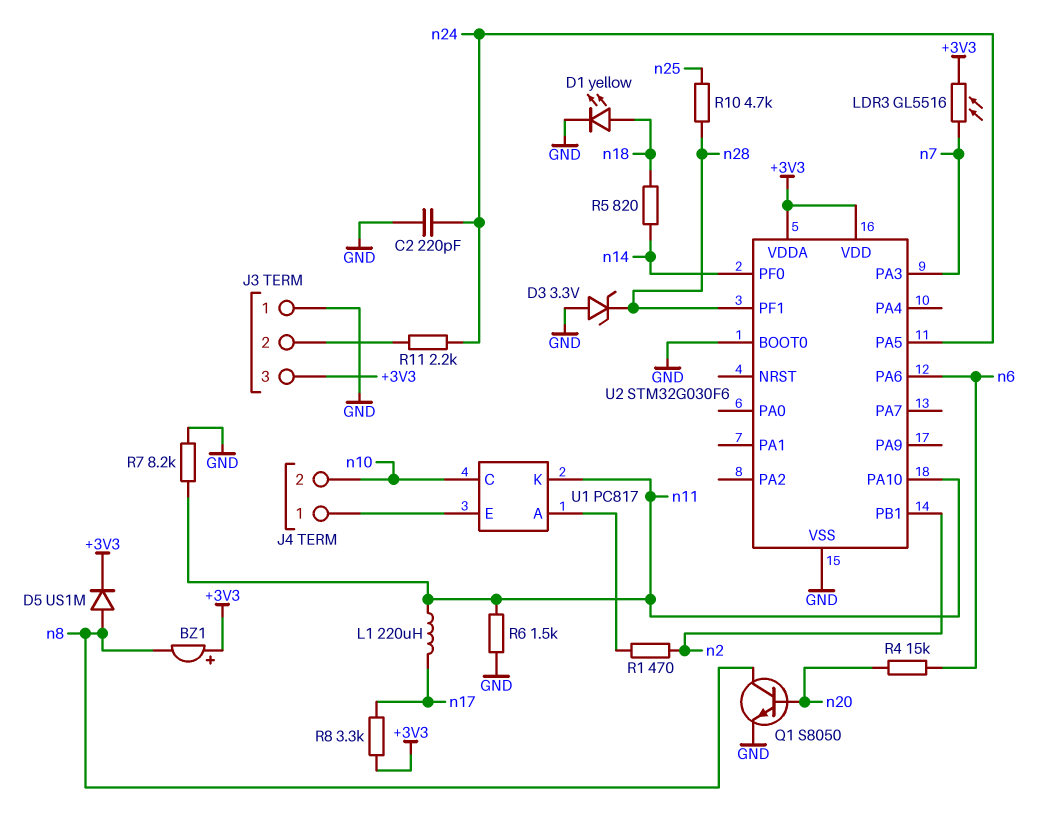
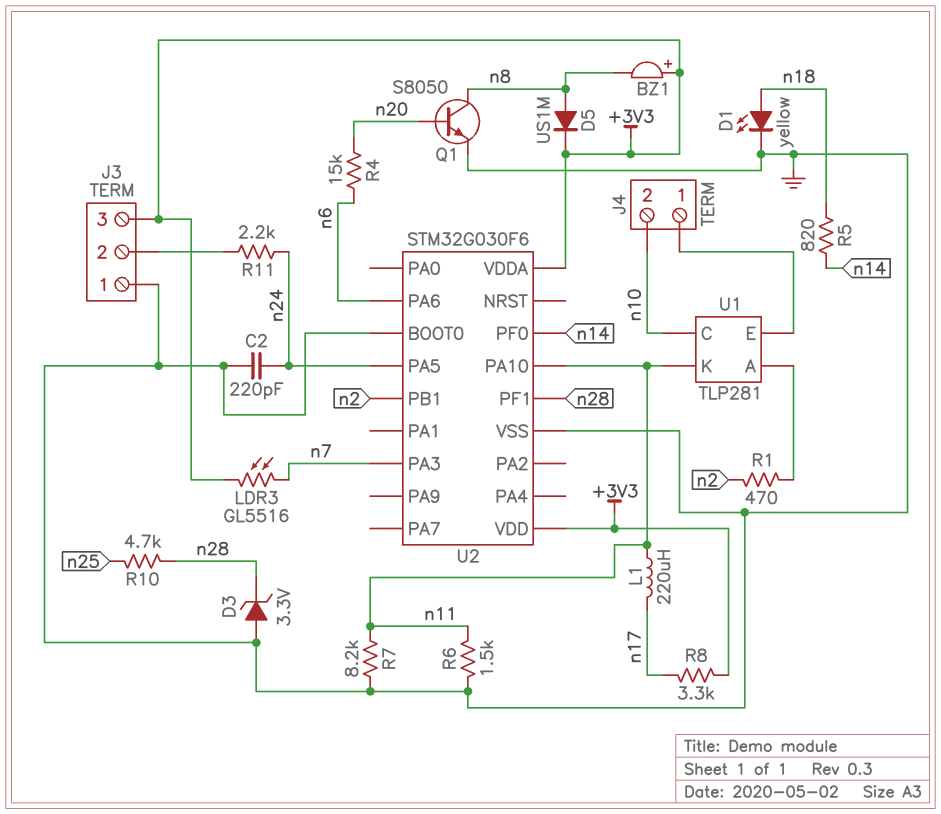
U1: PC817 -> TLP281

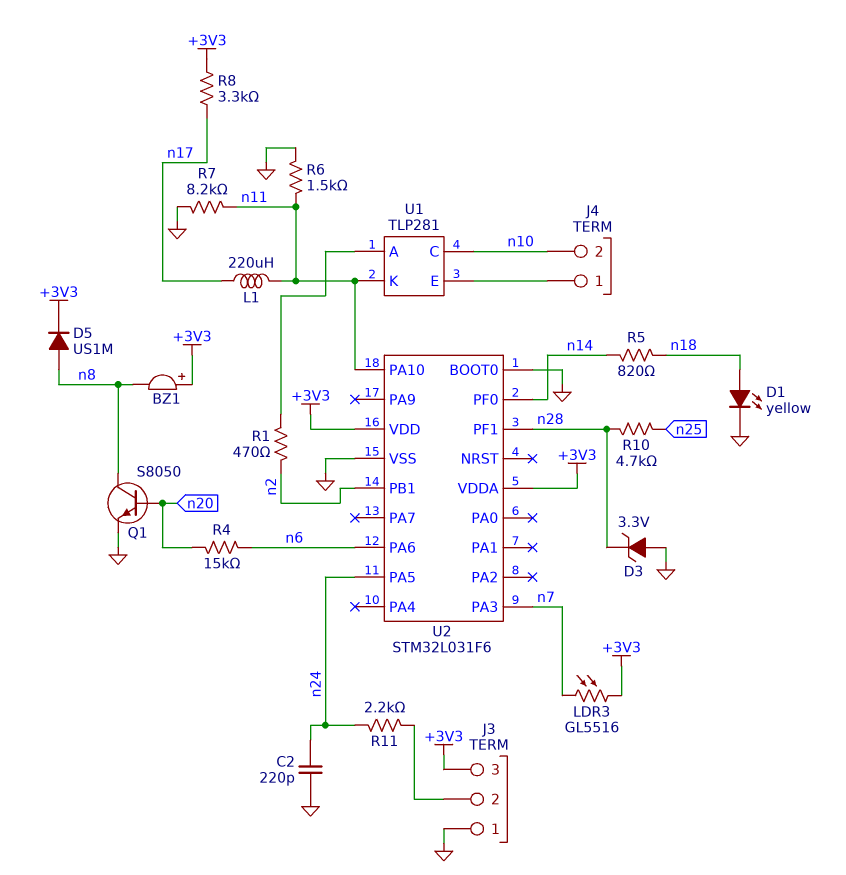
U2: STM32G030F6 -> STM32L031F6

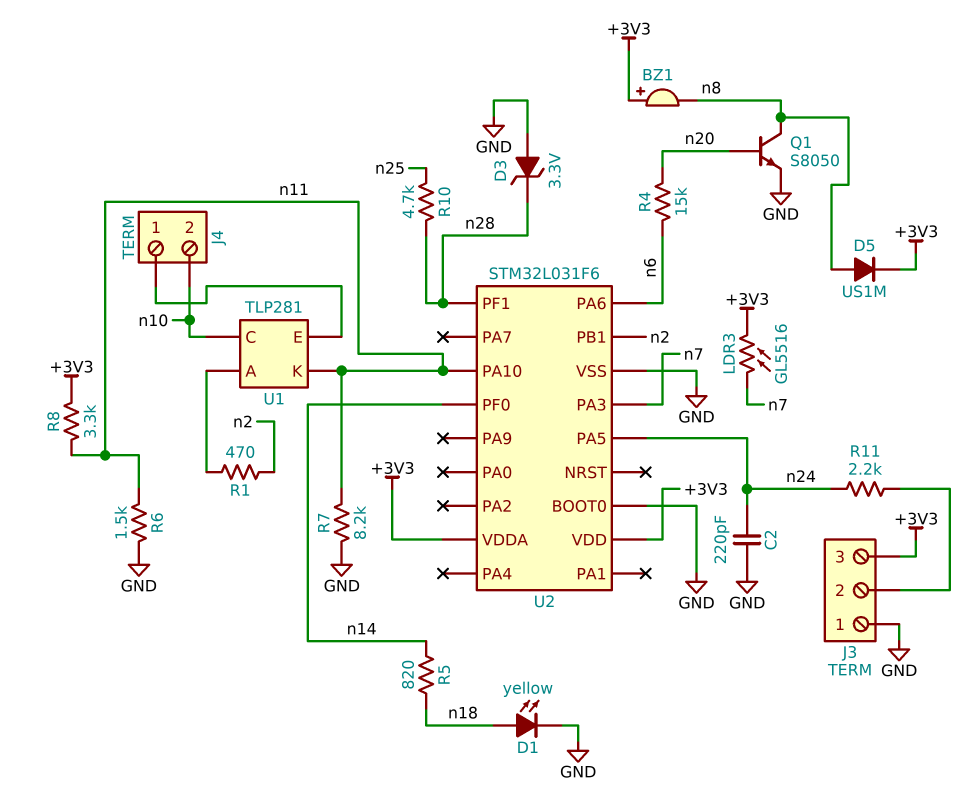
L1: 220uH (n11, n17) -> none
R8: 3.3k (+3V3, n17) -> 3.3k (+3V3, n11)

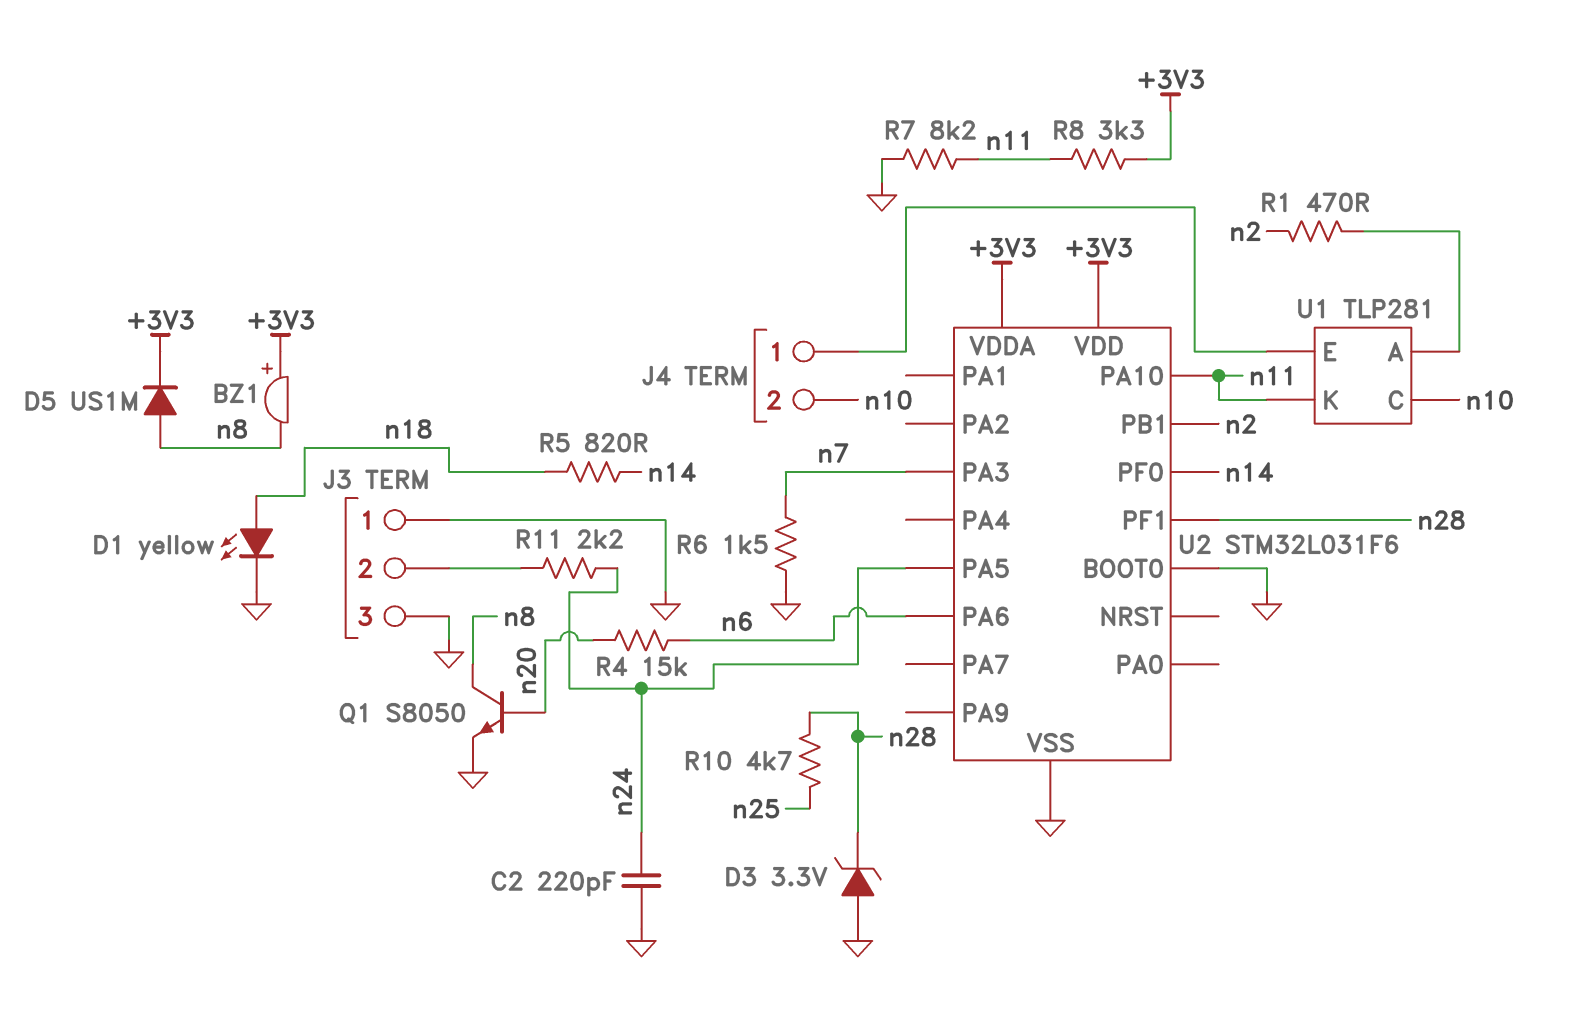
J3 pin 3: +3V3 -> GND
LDR3: GL5516 (+3V3, n7) -> none
R6: 1.5k (GND, n11) -> 1.5k (GND, n7)

